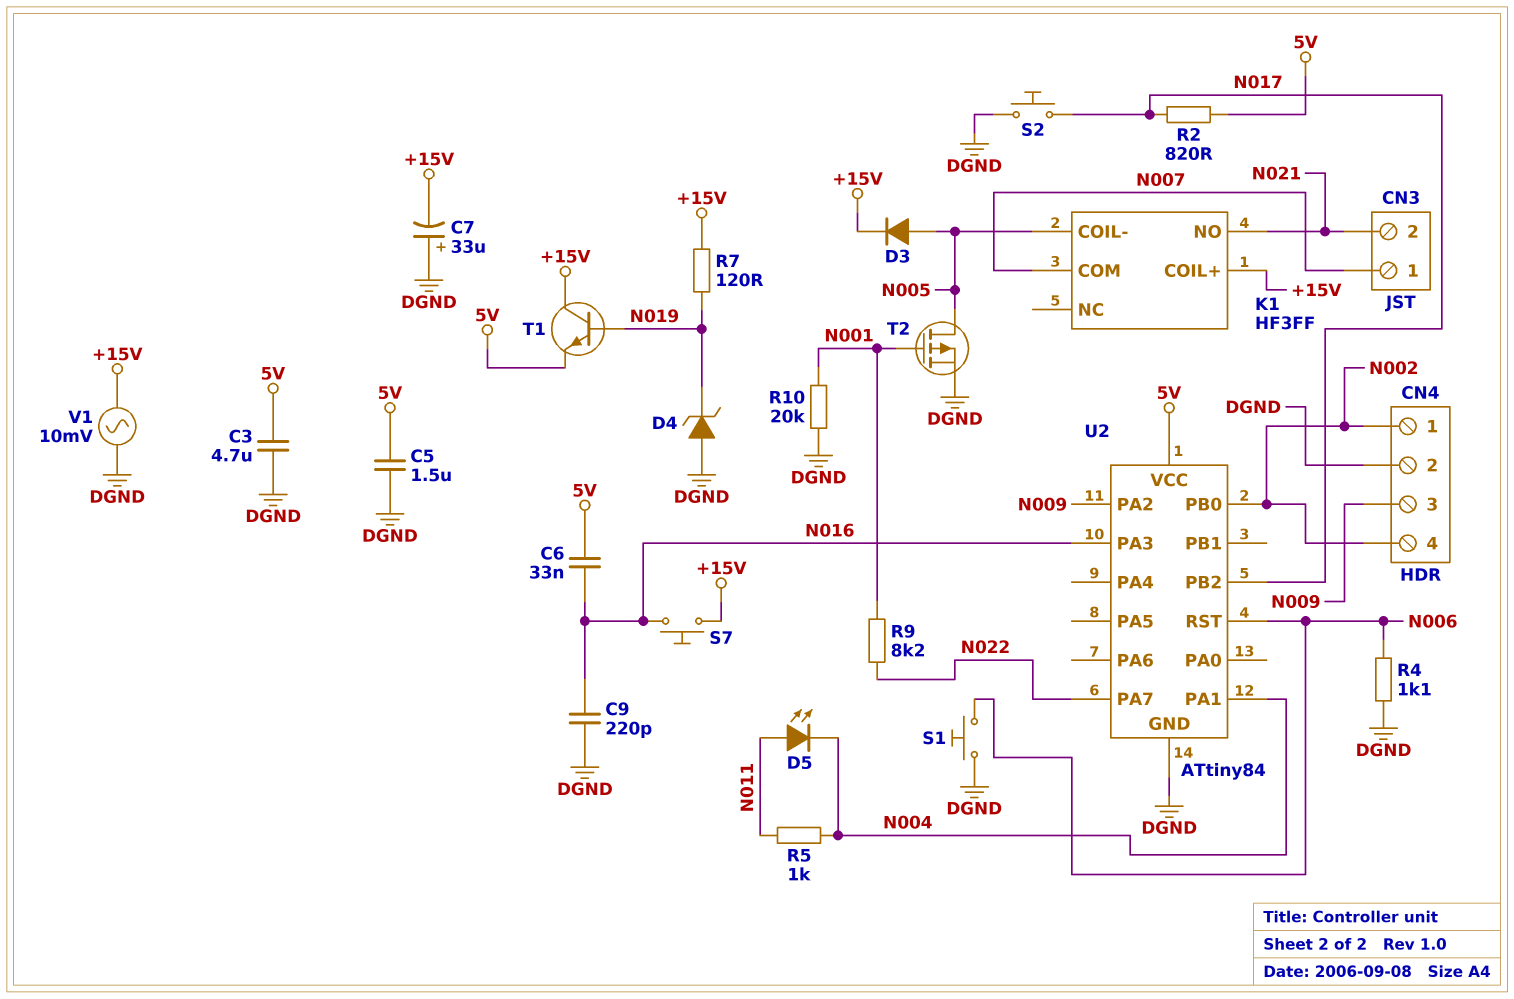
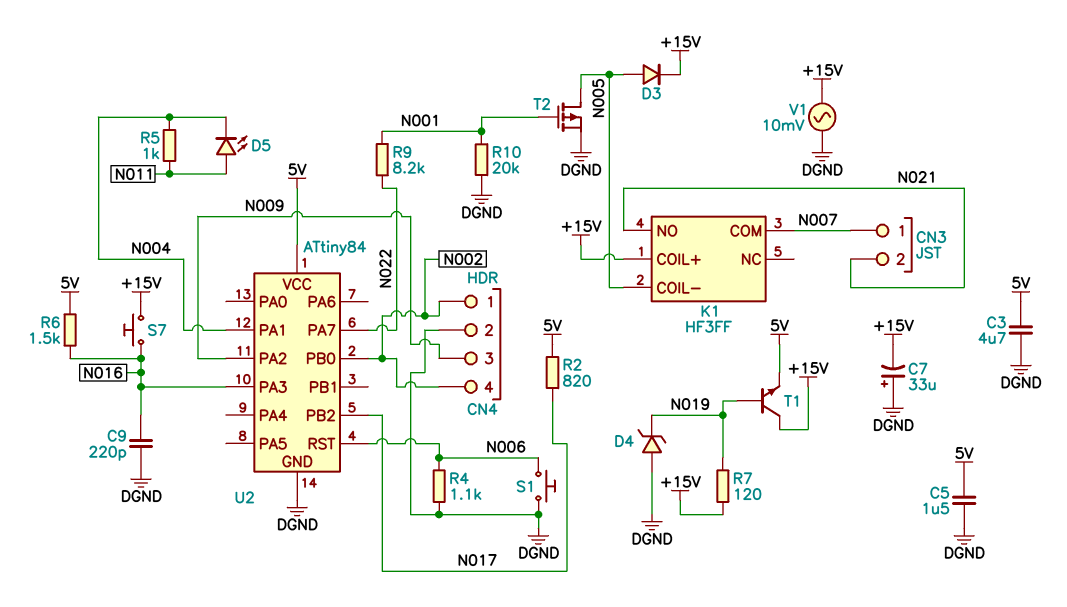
C6: 33nF (5V, N016) -> none
R6: none -> 1.5k (5V, N016)
S2: button (DGND, N017) -> none

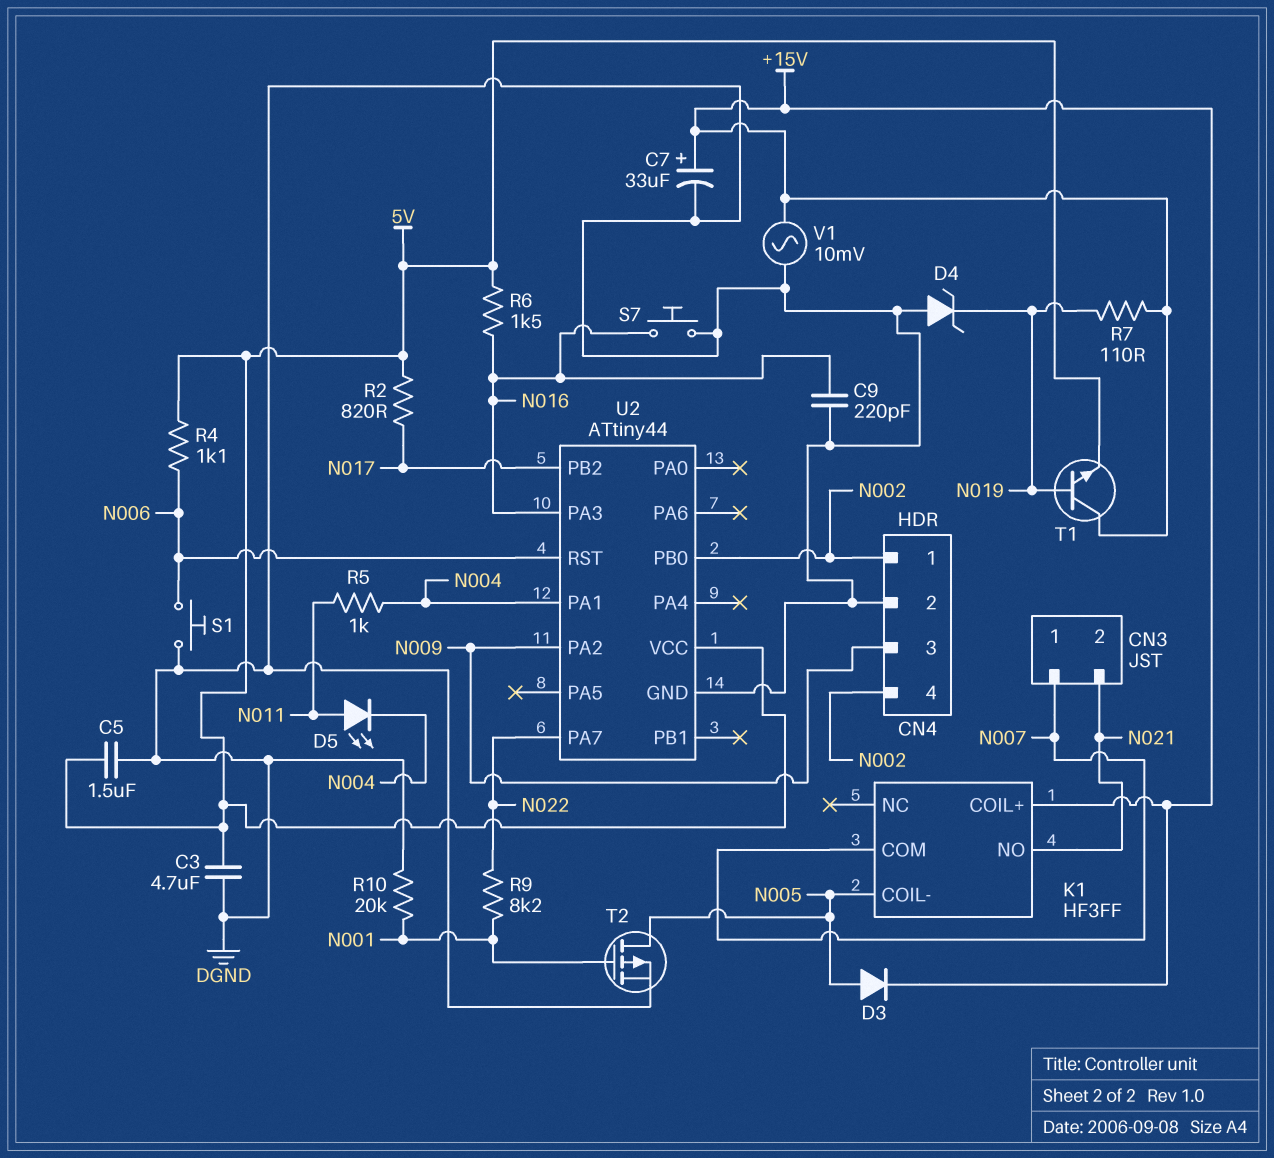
C7: 33uF (plus DGND, minus +15V) -> 33uF (plus +15V, minus DGND)
R4: 1.1k (DGND, N006) -> 1.1k (5V, N006)
R7: 120 (+15V, N019) -> 110 (+15V, N019)
S7: button (+15V, N016) -> button (DGND, N016)
U2: ATtiny84 -> ATtiny44

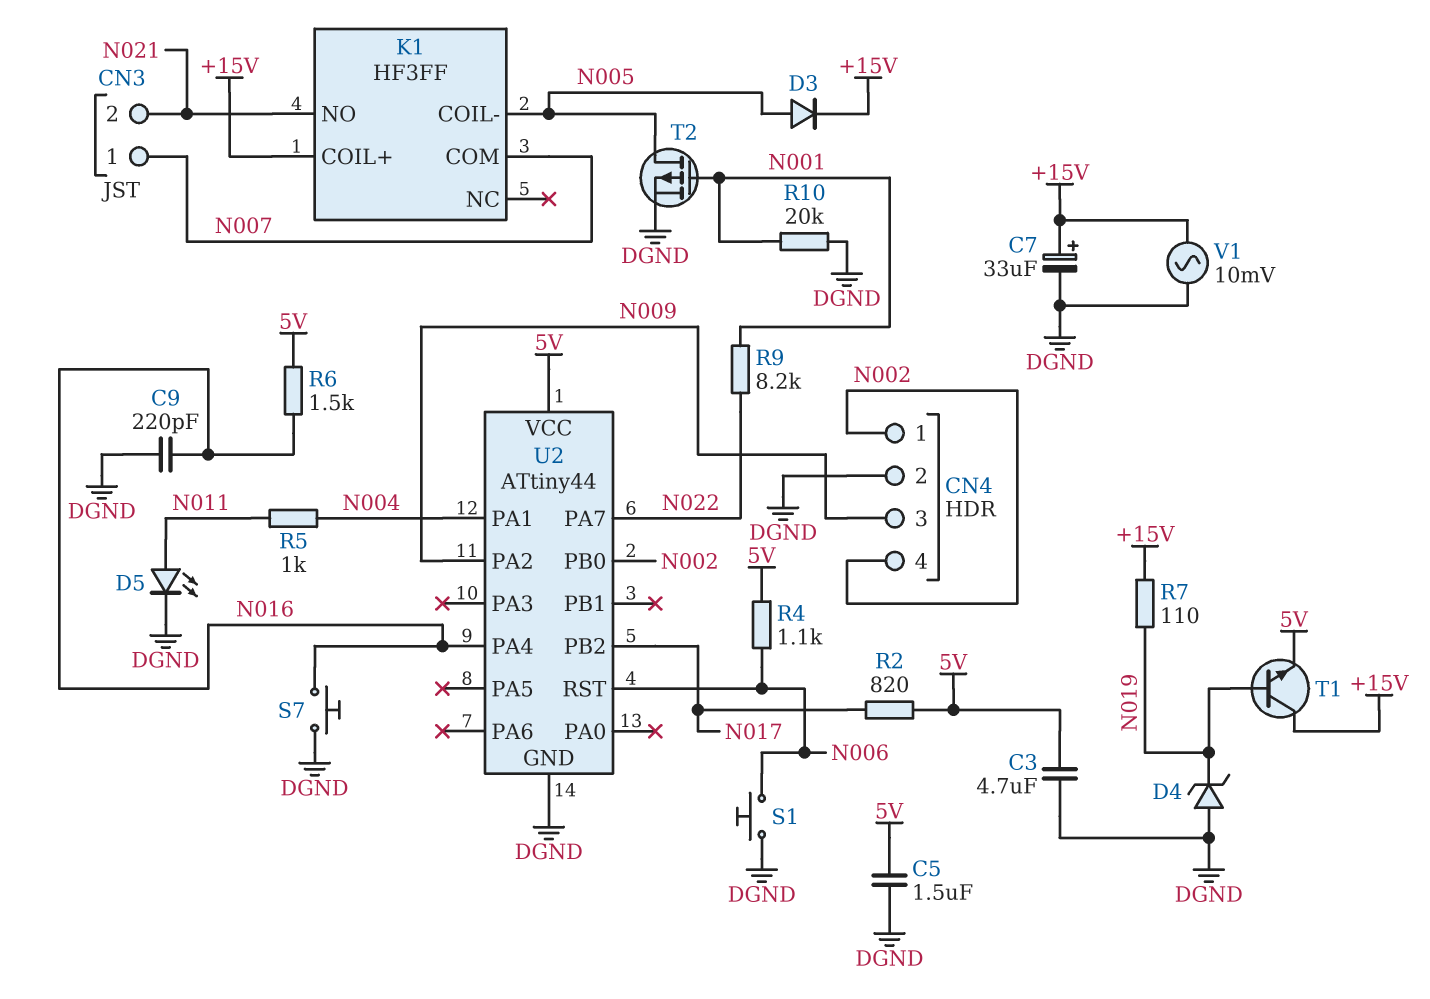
D5: LED (A N011, K N004) -> LED (A N011, K DGND)
U2 pin PA3: N016 -> none
U2 pin PA4: none -> N016

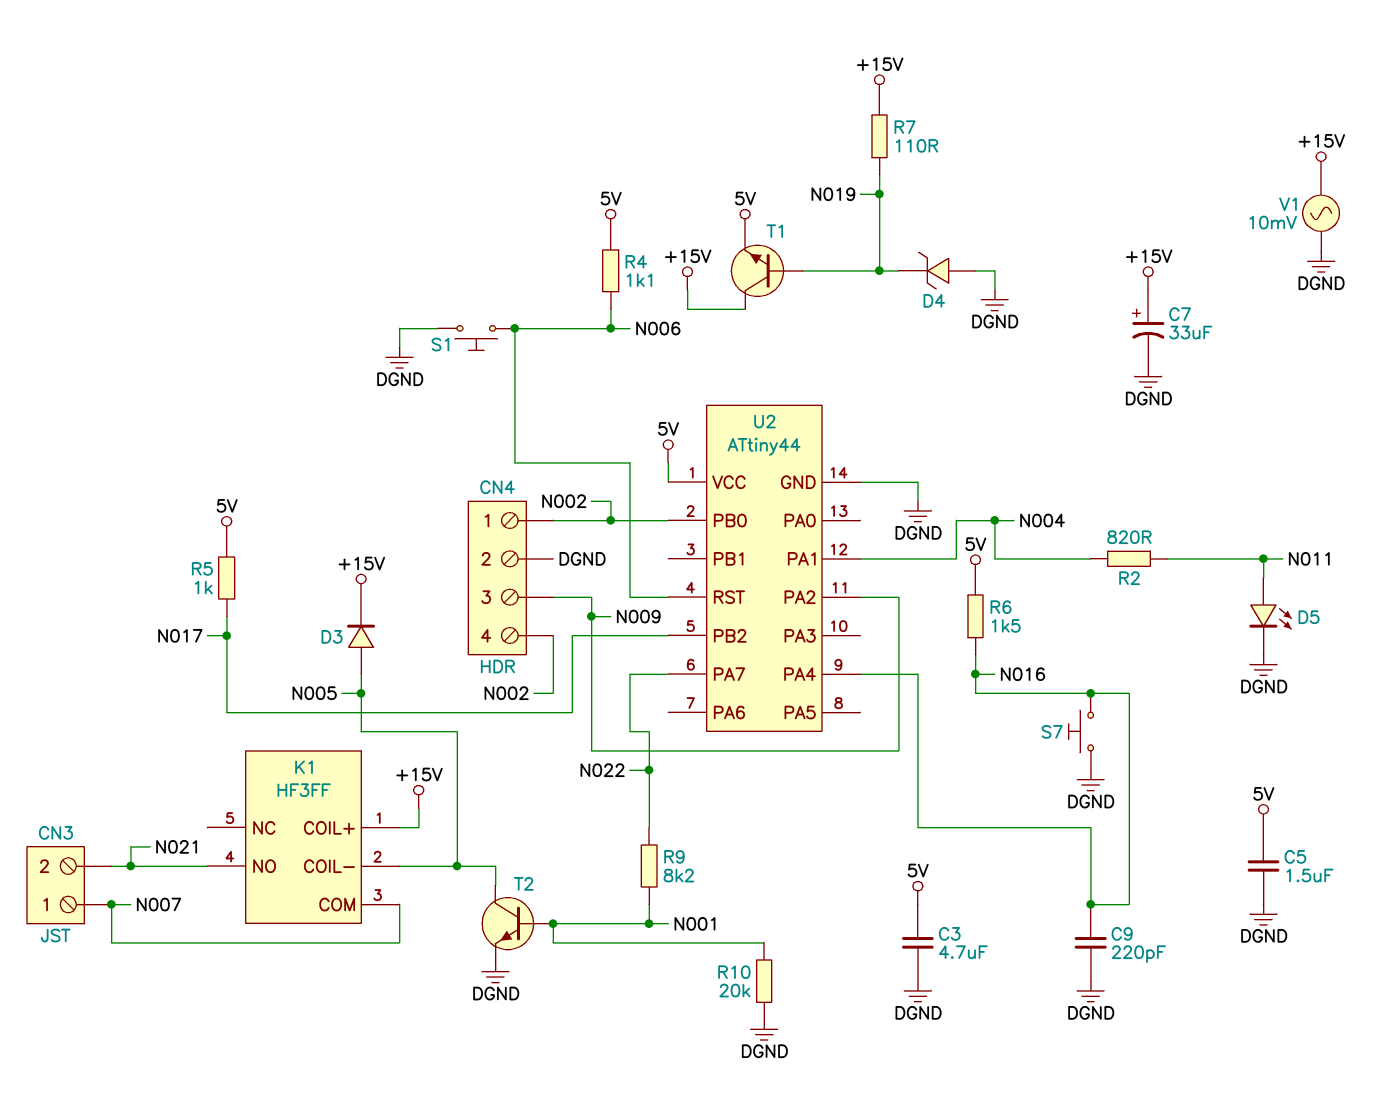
R2: 820 (5V, N017) -> 820 (N004, N011)
R5: 1k (N004, N011) -> 1k (5V, N017)
T2: PMOS (G N001, D N005, S DGND) -> NPN (B N001, C N005, E DGND)

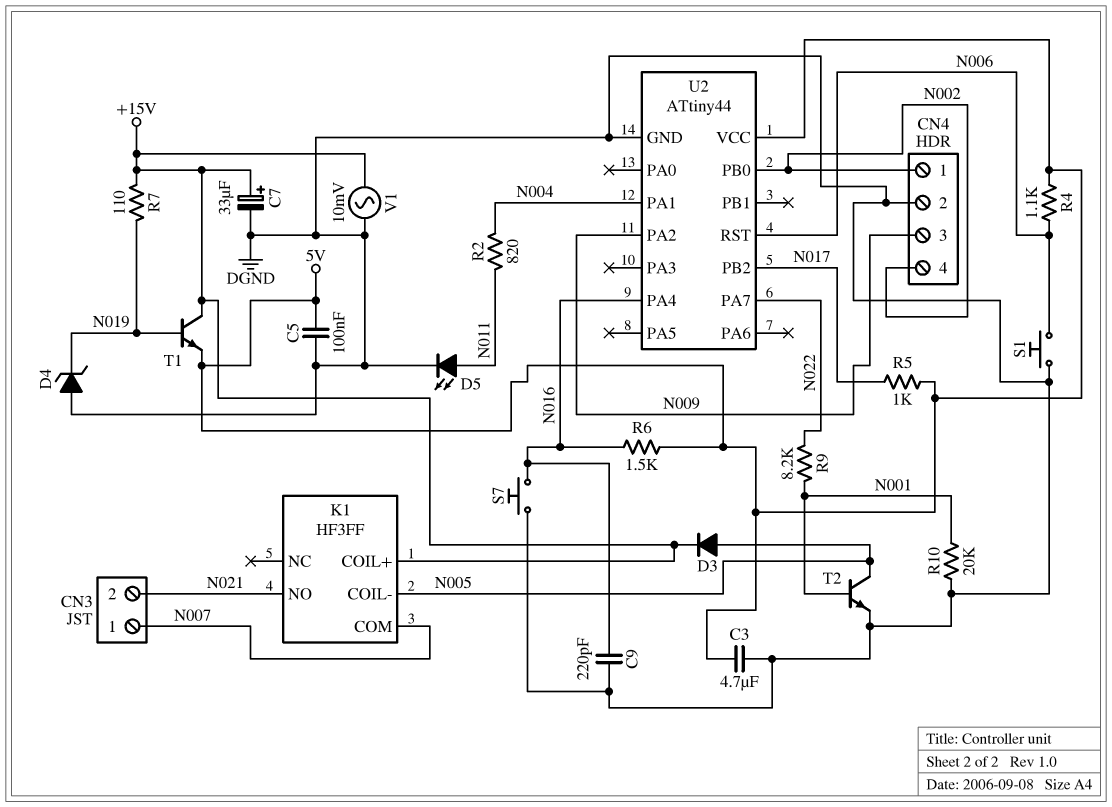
C5: 1.5uF (5V, DGND) -> 100nF (5V, DGND)

